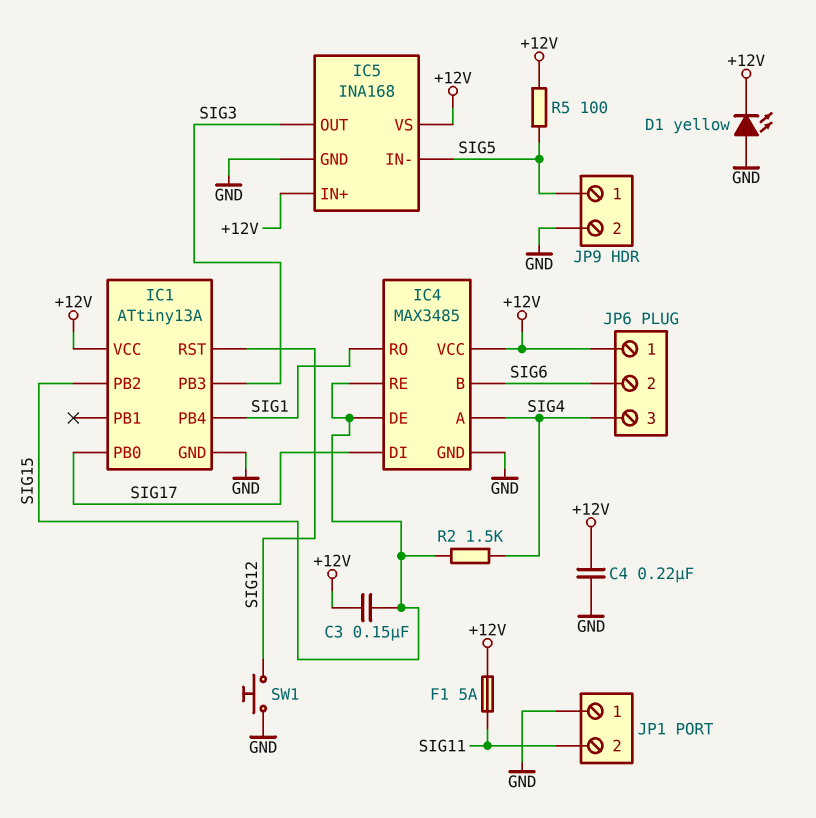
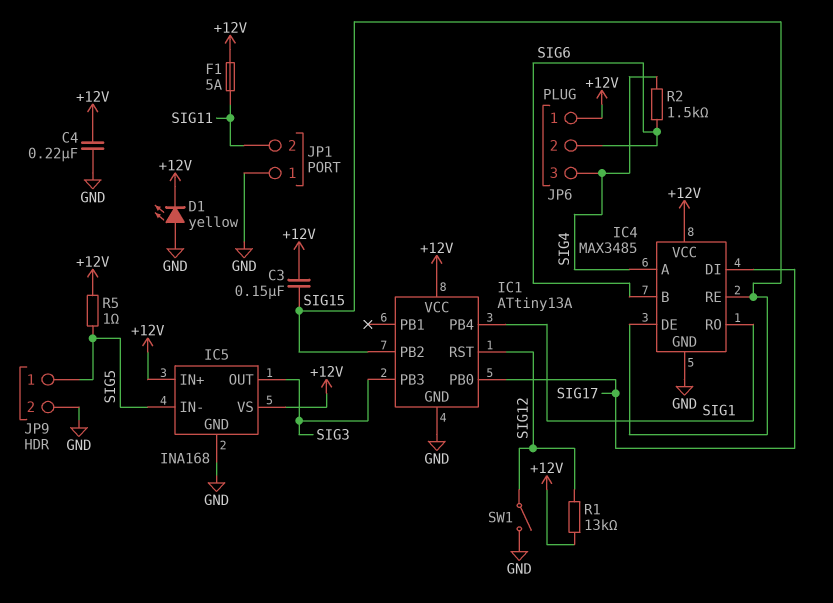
R1: none -> 13k (+12V, SIG12)
R2: 1.5k (SIG4, SIG15) -> 1.5k (SIG4, SIG6)
R5: 100 (+12V, SIG5) -> 1 (+12V, SIG5)
SW1: button (GND, SIG12) -> switch (GND, SIG12)

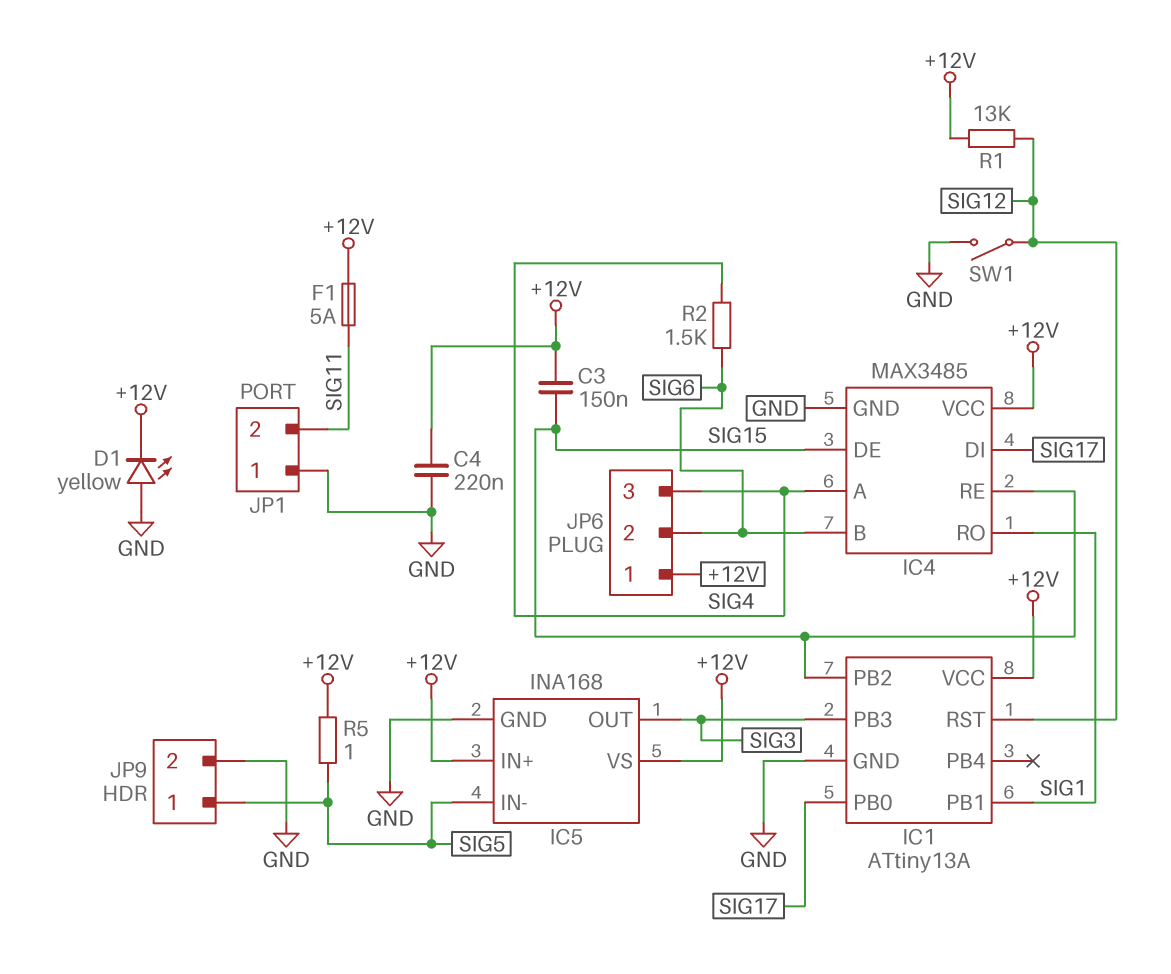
IC1 pin PB1: none -> SIG1
IC1 pin PB4: SIG1 -> none

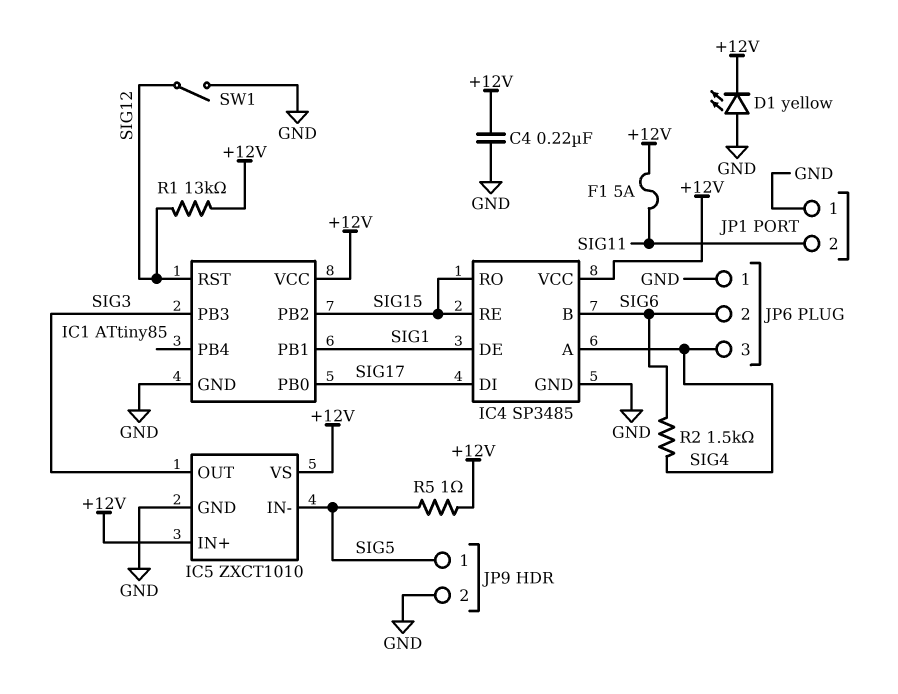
C3: 150nF (+12V, SIG15) -> none
IC1: ATtiny13A -> ATtiny85
IC4: MAX3485 -> SP3485
IC4 pin DE: SIG15 -> SIG1
IC4 pin RO: SIG1 -> SIG15
IC5: INA168 -> ZXCT1010
JP6 pin 1: +12V -> GND

